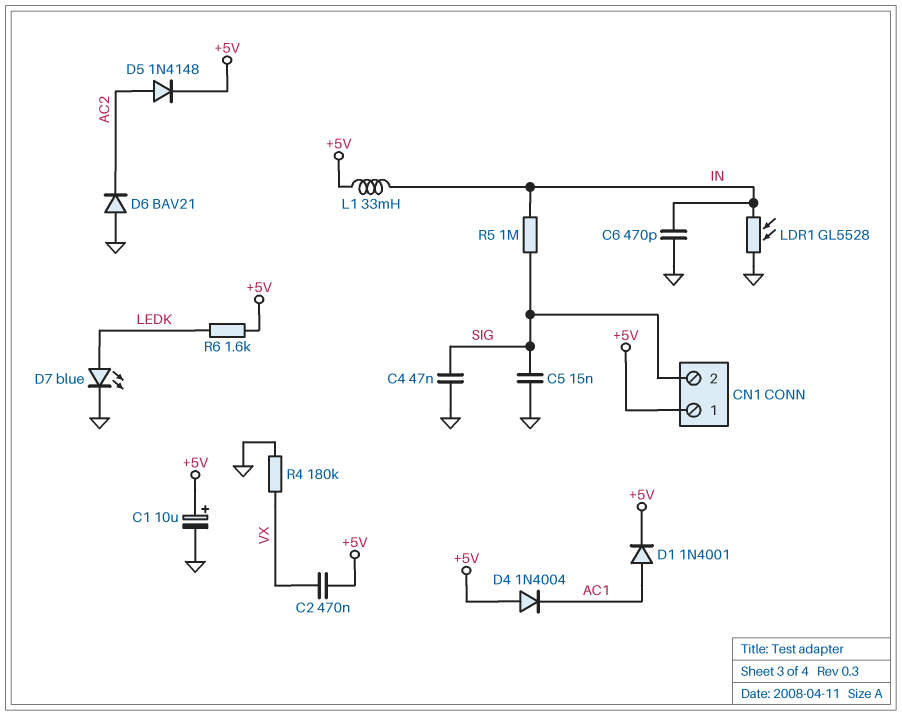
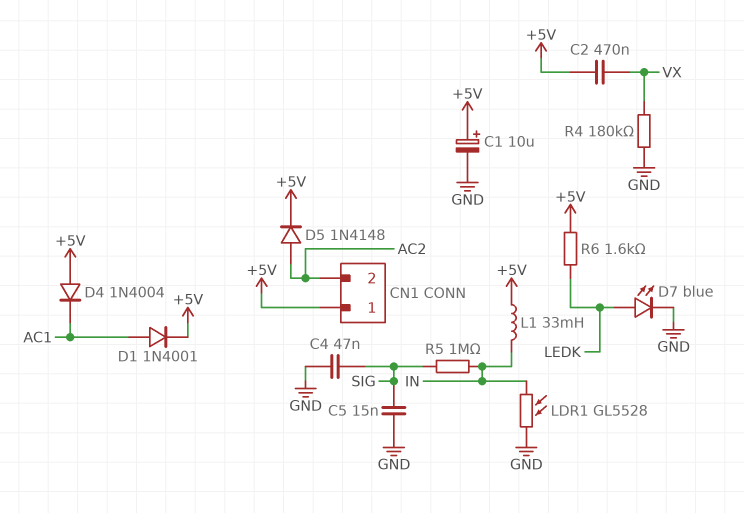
C6: 470pF (GND, IN) -> none
CN1 pin 2: SIG -> AC2
D6: diode BAV21 (A GND, K AC2) -> none

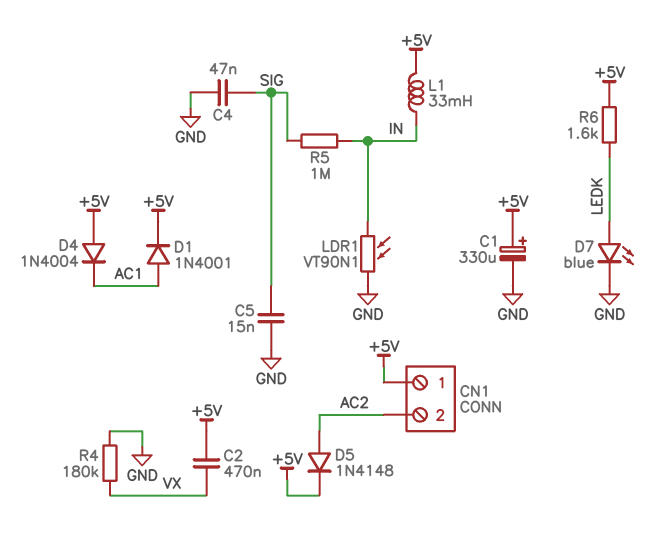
C1: 10uF (plus +5V, minus GND) -> 330uF (plus +5V, minus GND)
LDR1: GL5528 (GND, IN) -> VT90N1 (GND, IN)

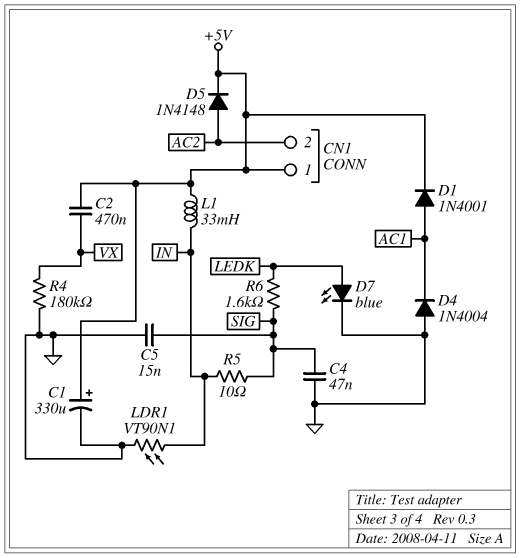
D4: diode 1N4004 (A +5V, K AC1) -> diode 1N4004 (A GND, K AC1)
R5: 1M (IN, SIG) -> 10 (IN, SIG)
R6: 1.6k (+5V, LEDK) -> 1.6k (LEDK, SIG)

